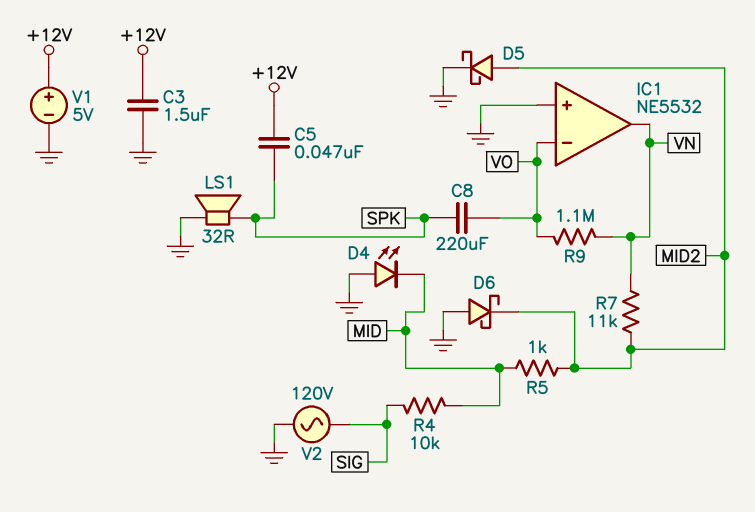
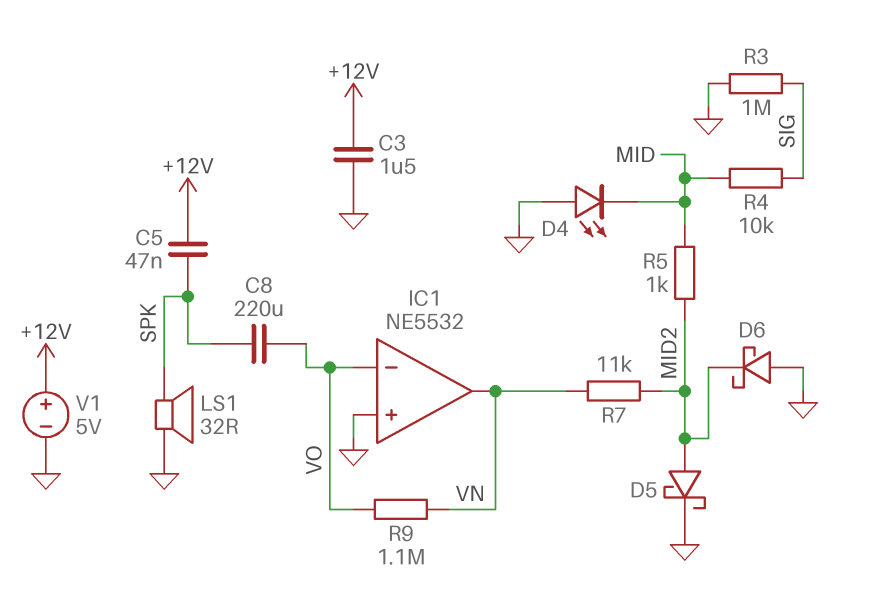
R3: none -> 1M (GND, SIG)
V2: AC 120V (GND, SIG) -> none

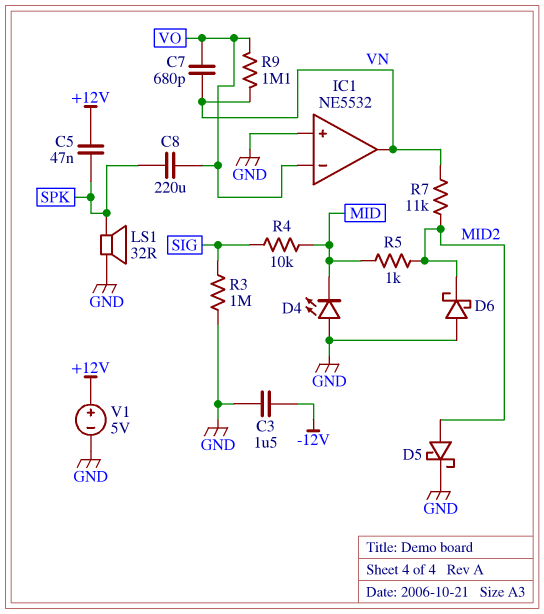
C3: 1.5uF (+12V, GND) -> 1.5uF (-12V, GND)
C7: none -> 680pF (VN, VO)

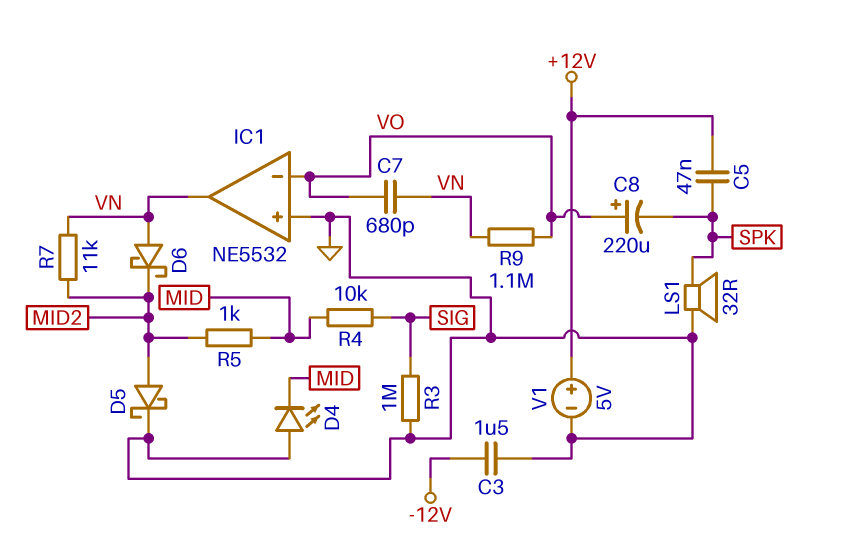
C8: 220uF (SPK, VO) -> 220uF (plus VO, minus SPK)
D6: schottky (A GND, K MID2) -> schottky (A VN, K MID2)

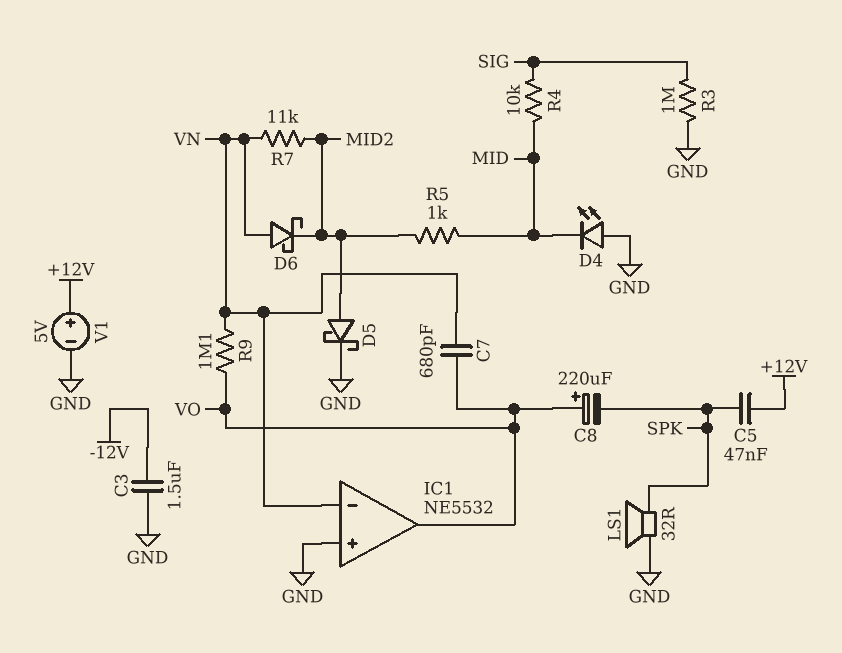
IC1 pin in-: VO -> VN
IC1 pin out: VN -> VO

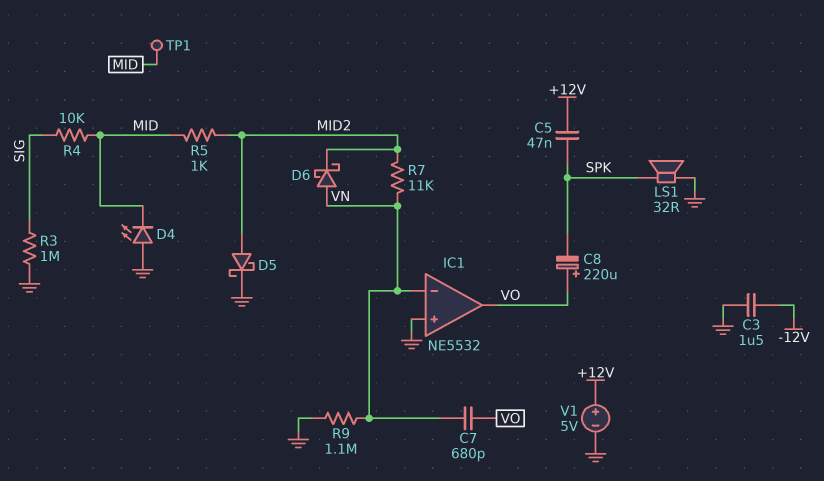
R9: 1.1M (VN, VO) -> 1.1M (GND, VN)
TP1: none -> test point (MID)

